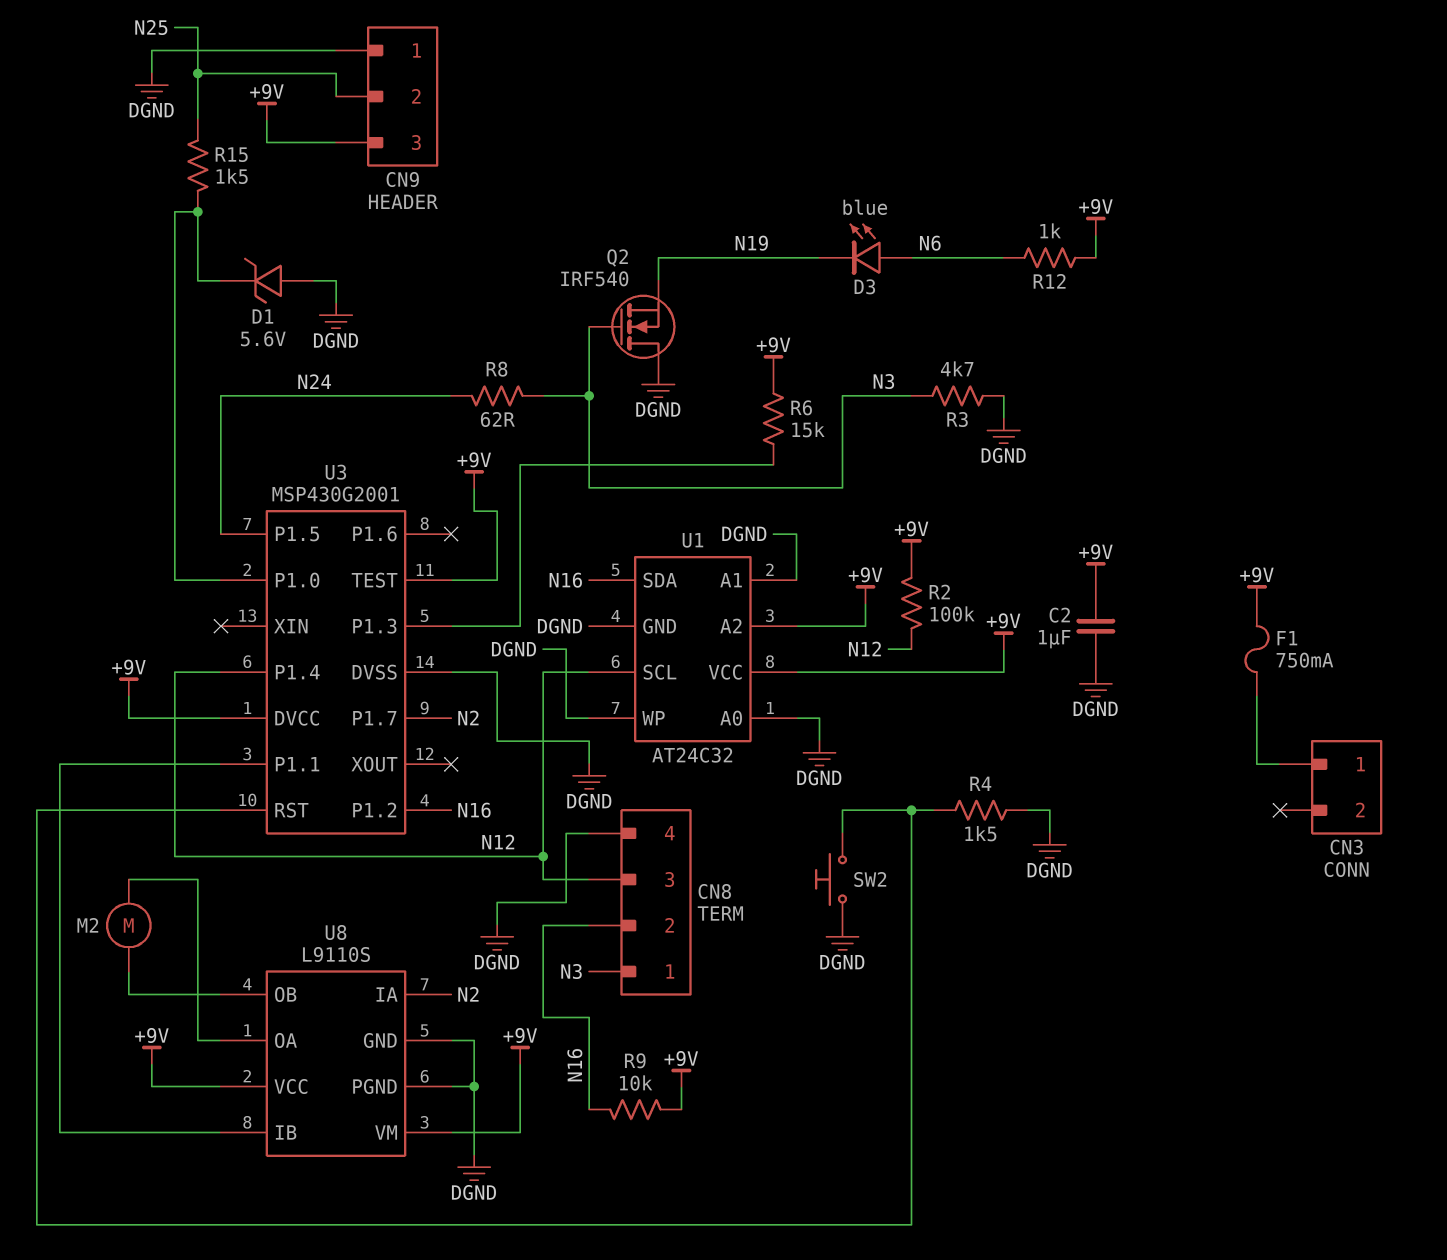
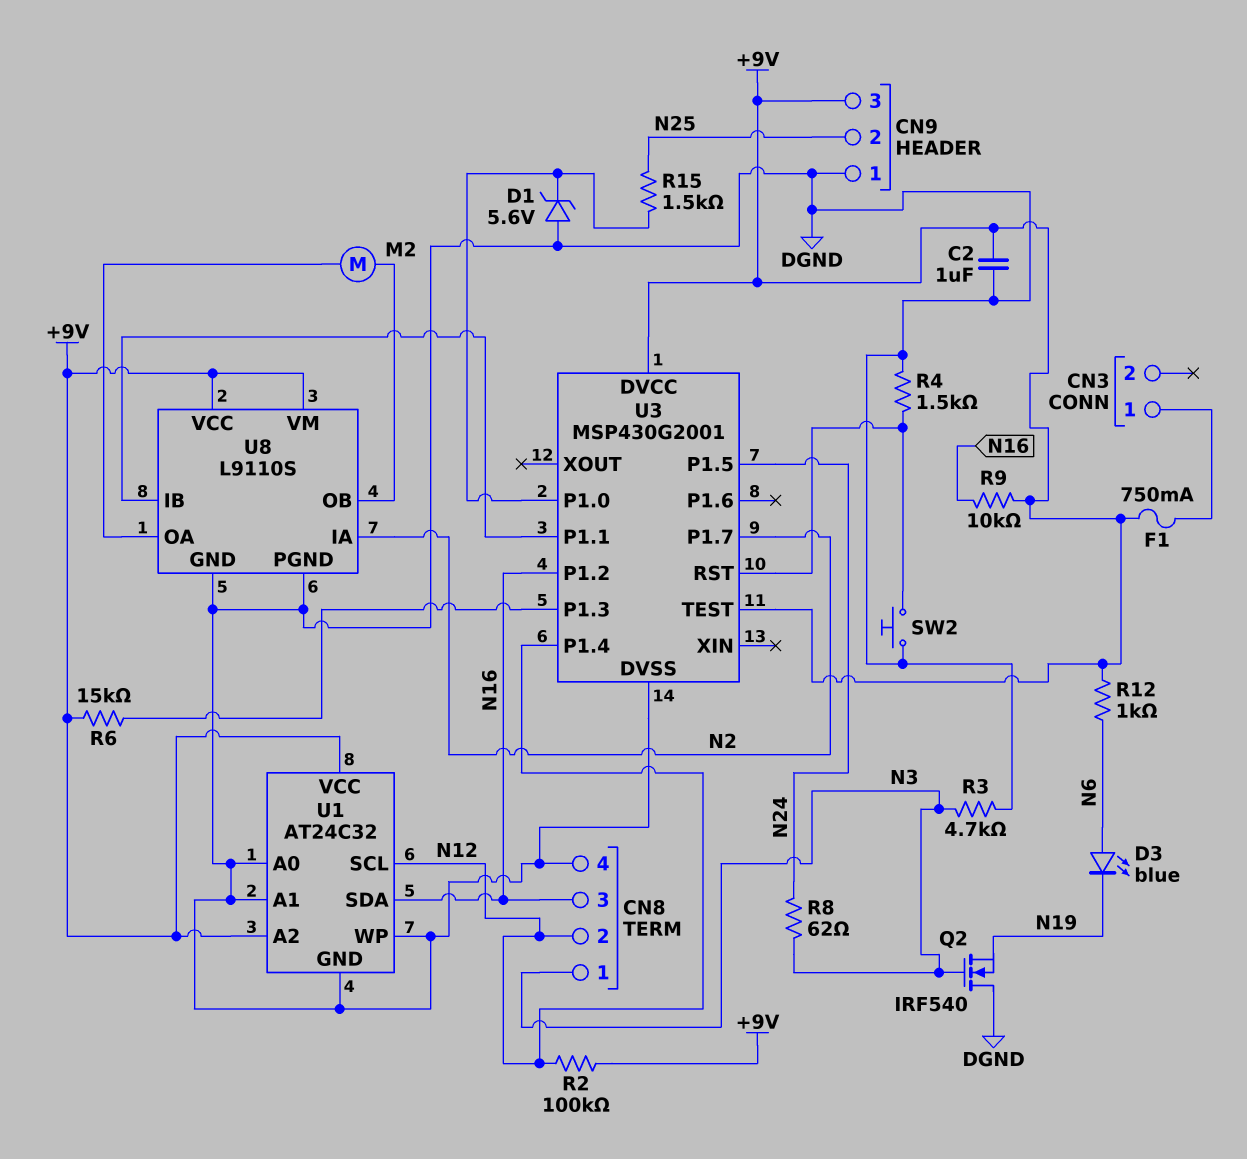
CN8 pin 2: N16 -> N12
CN8 pin 3: N12 -> N16

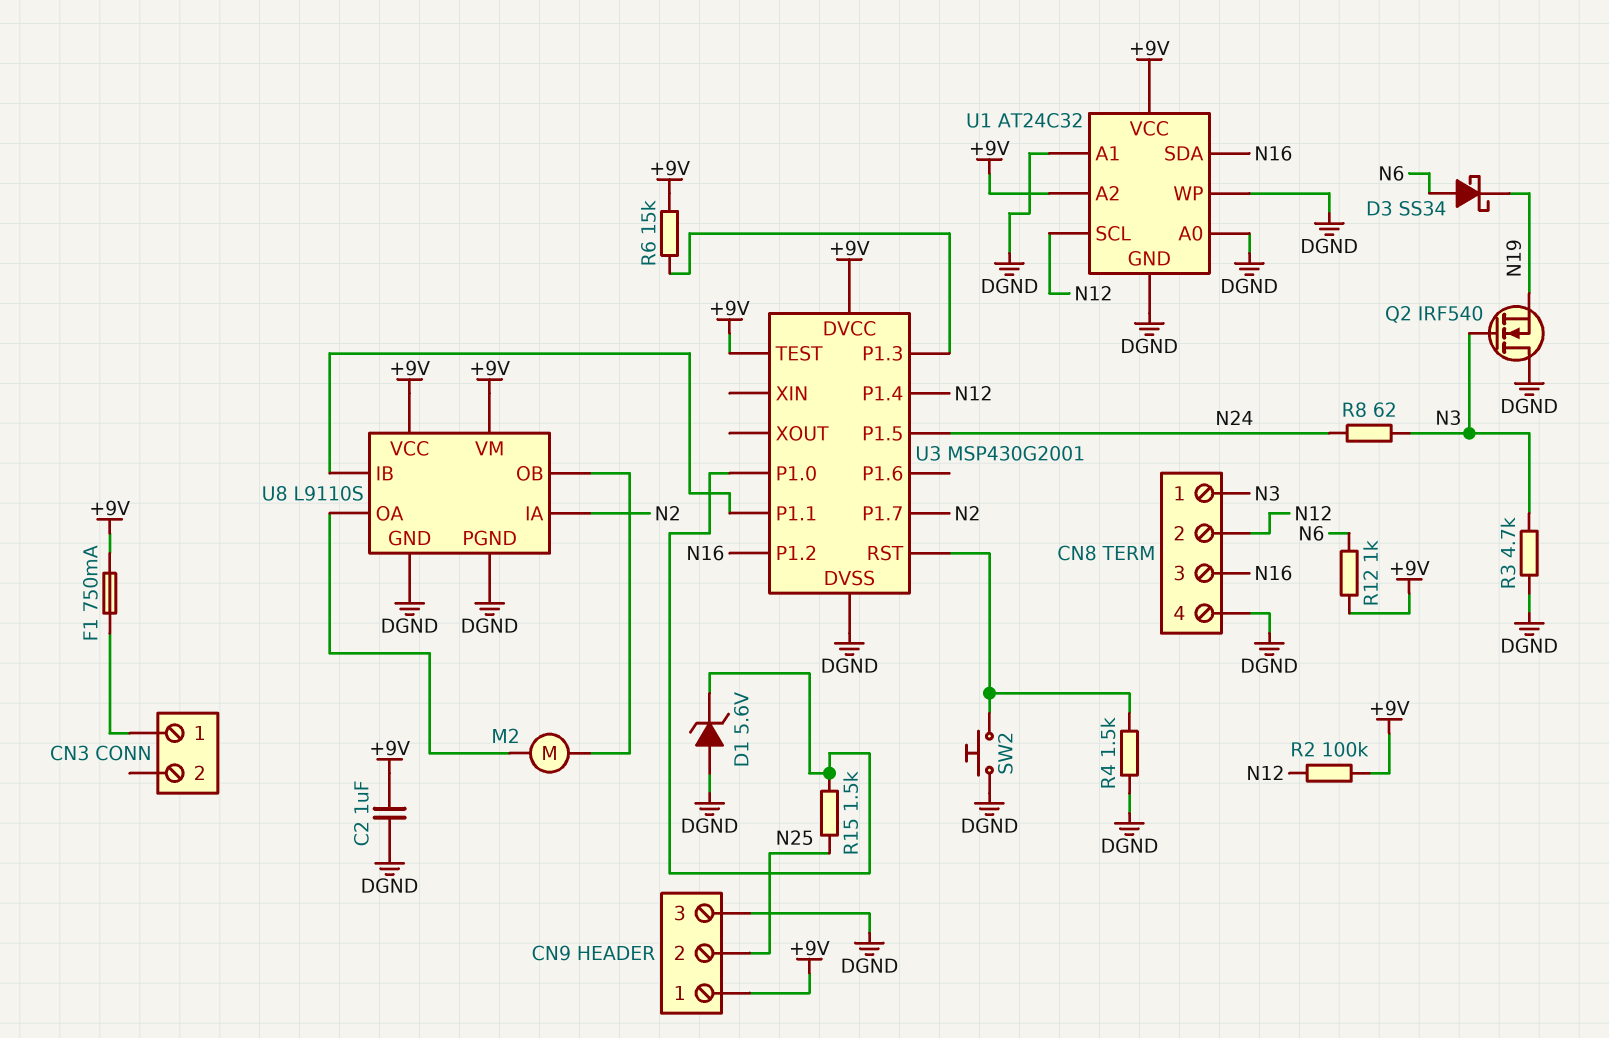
CN9 pin 1: DGND -> +9V
CN9 pin 3: +9V -> DGND
D3: LED blue (A N6, K N19) -> schottky SS34 (A N6, K N19)
R9: 10k (+9V, N16) -> none

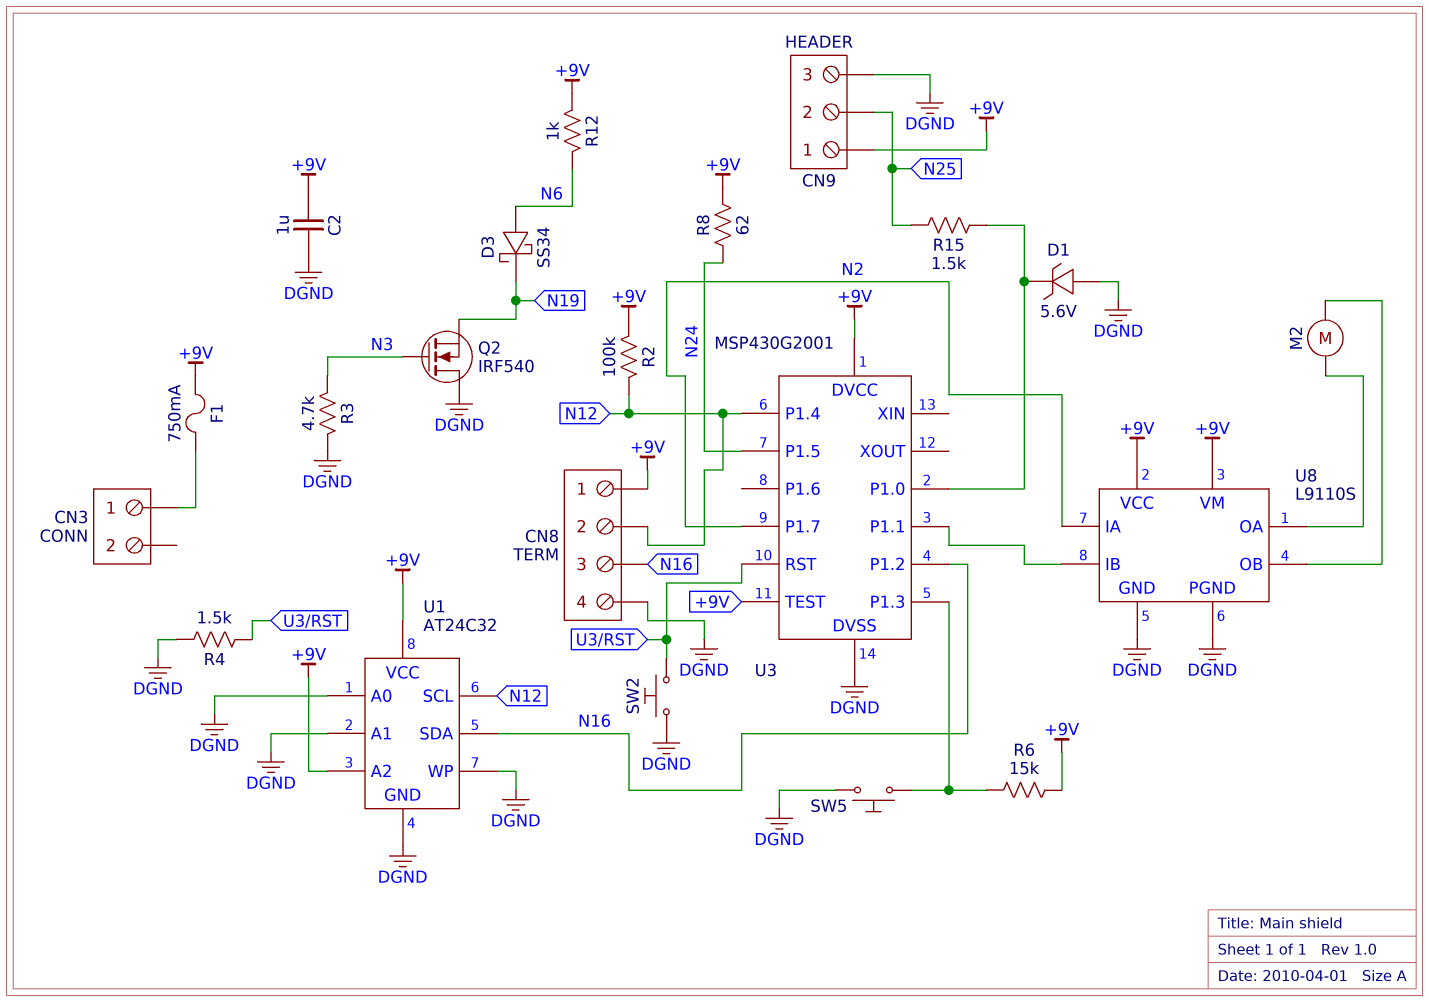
CN8 pin 1: N3 -> +9V
R8: 62 (N3, N24) -> 62 (+9V, N24)
SW5: none -> button (DGND, U3/P1.3)

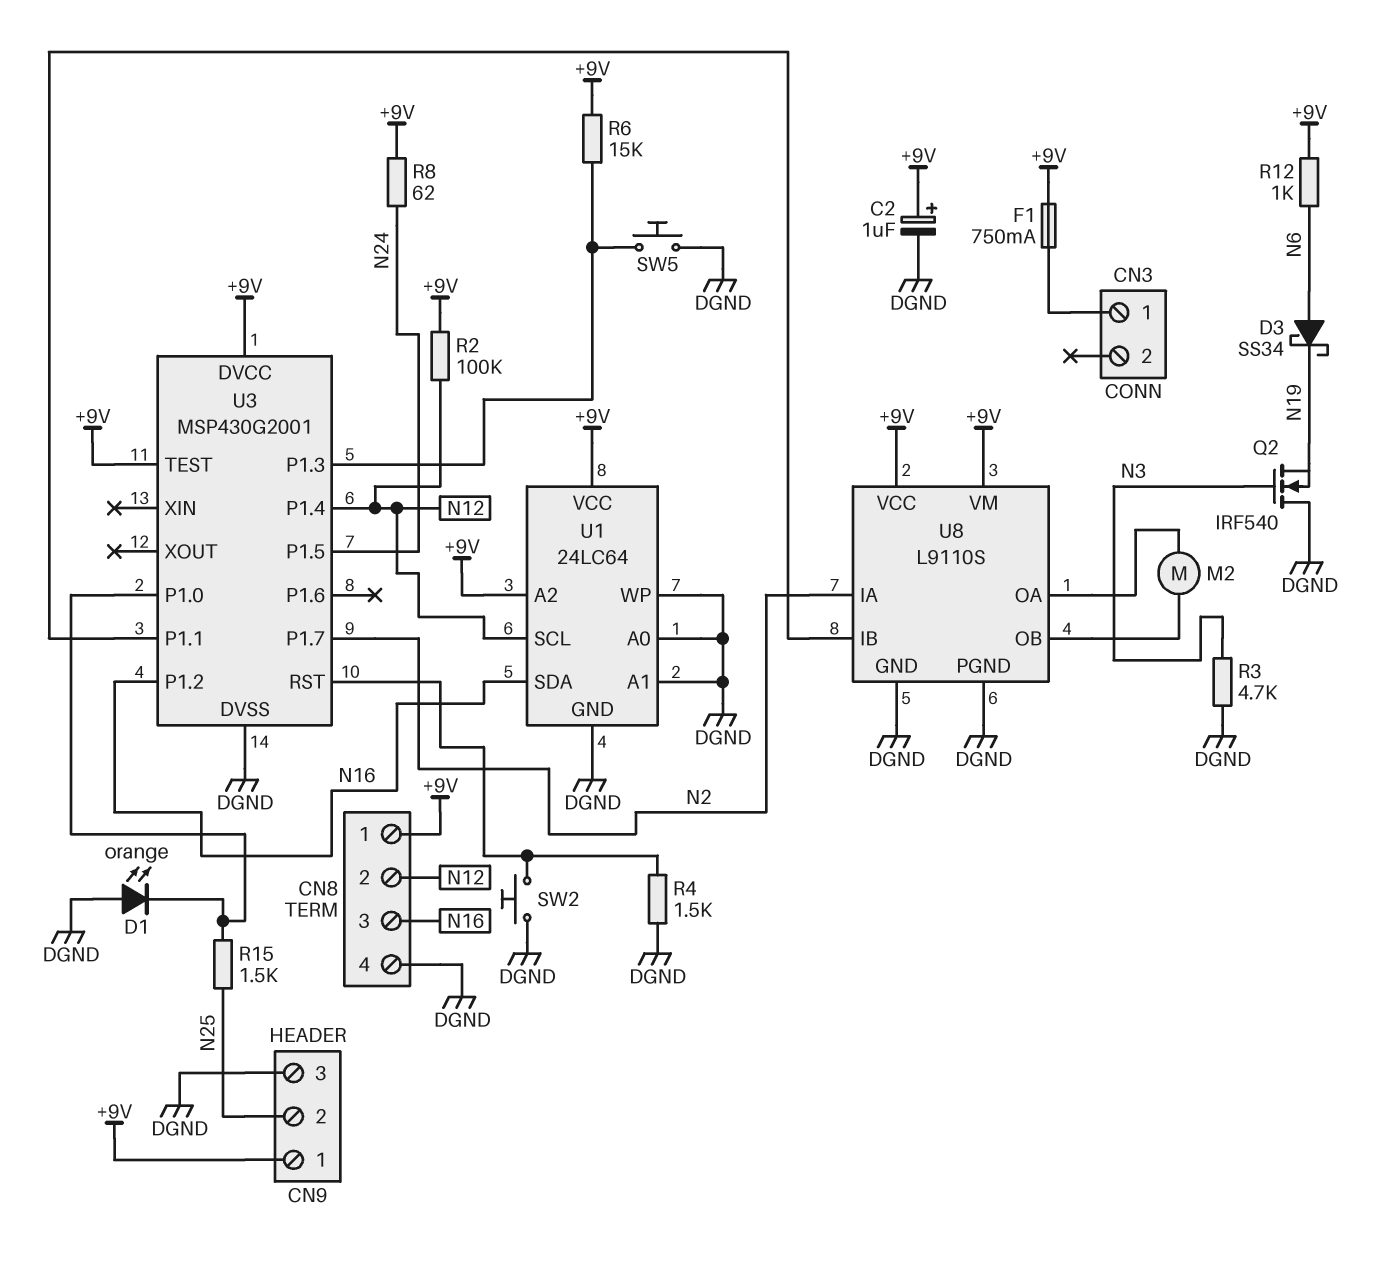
C2: 1uF (+9V, DGND) -> 1uF (plus +9V, minus DGND)
D1: zener 5.6V (A DGND, K U3/P1.0) -> LED orange (A DGND, K U3/P1.0)
U1: AT24C32 -> 24LC64

